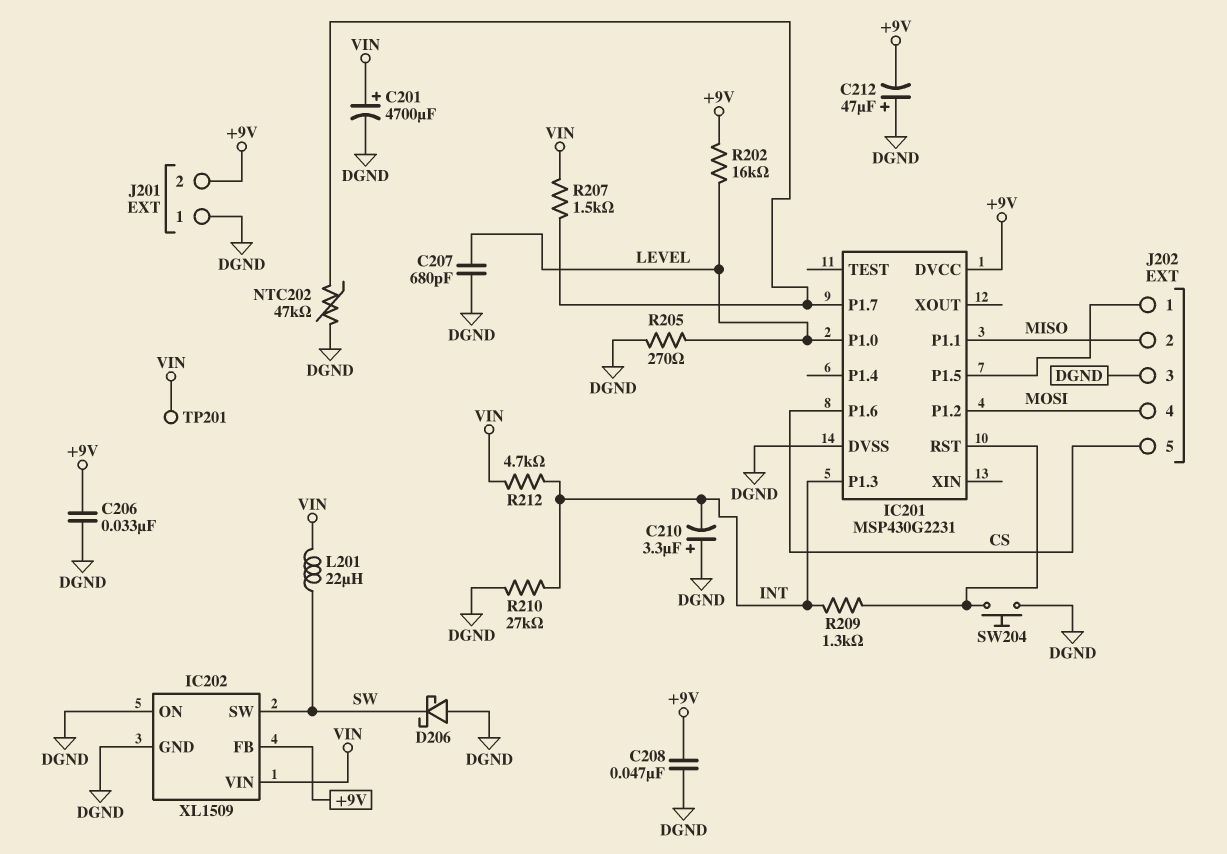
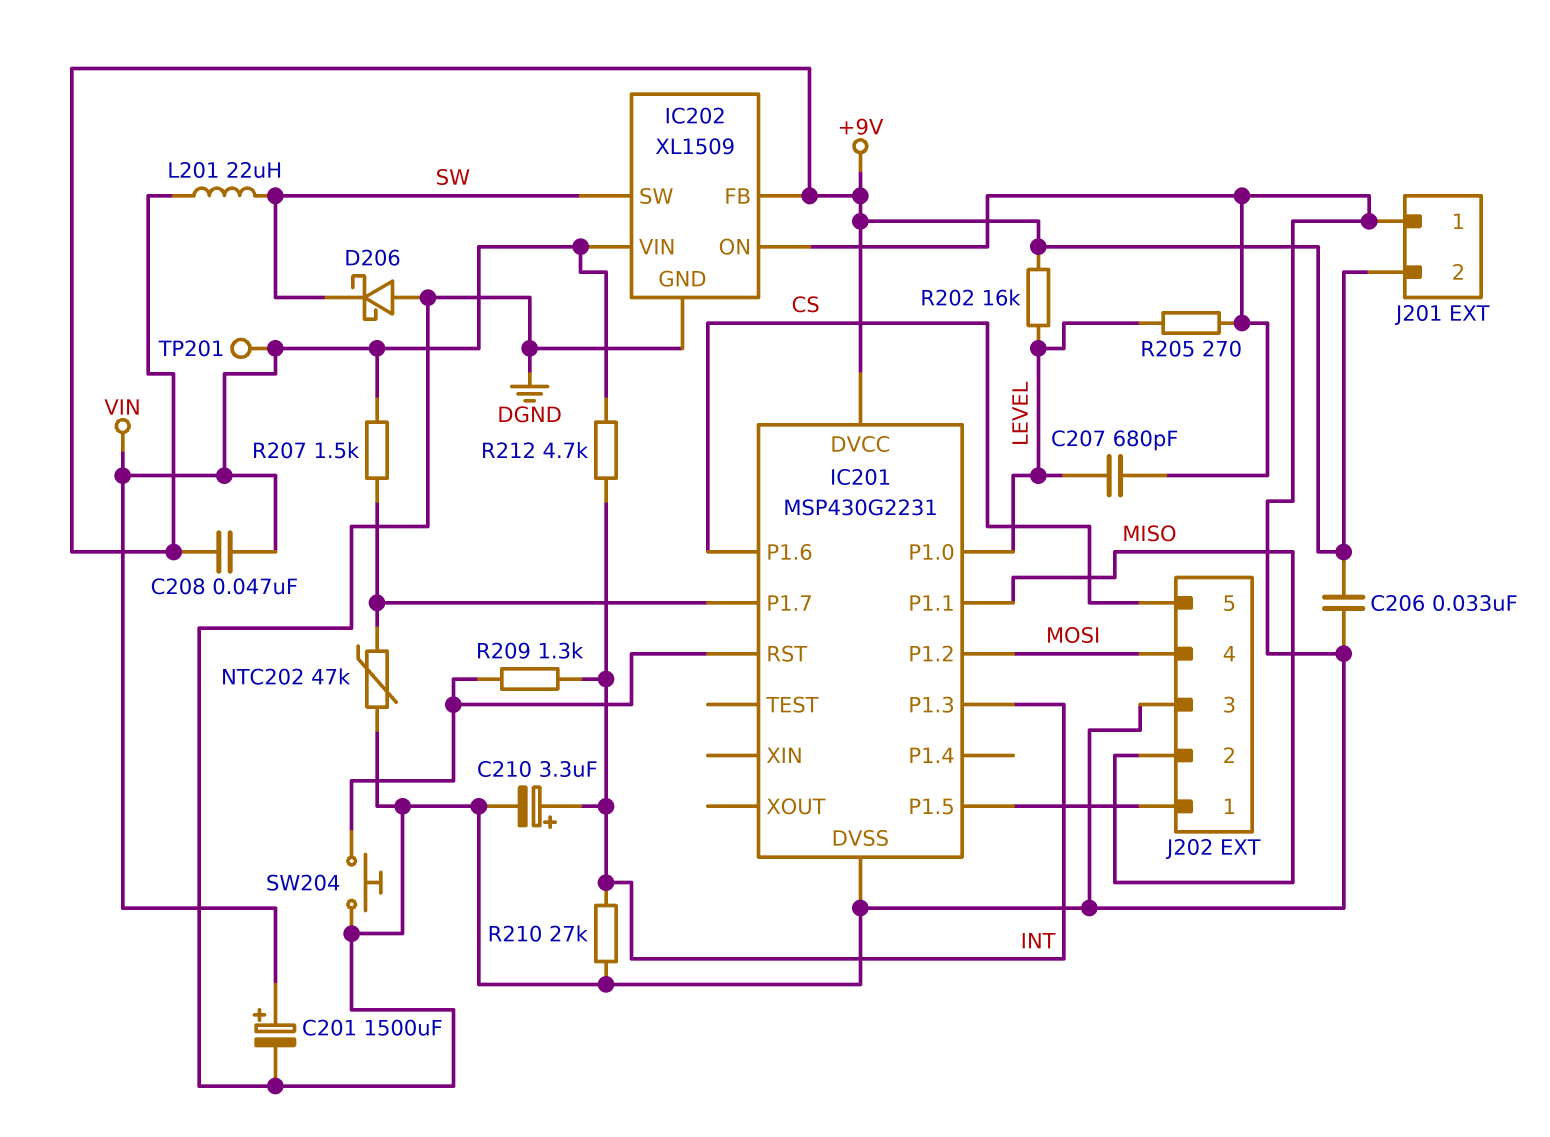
C201: 4700uF (plus VIN, minus DGND) -> 1500uF (plus VIN, minus DGND)
C208: 47nF (+9V, DGND) -> 47nF (+9V, VIN)
C210: 3.3uF (plus DGND, minus INT) -> 3.3uF (plus INT, minus DGND)
C212: 47uF (plus DGND, minus +9V) -> none
L201: 22uH (SW, VIN) -> 22uH (+9V, SW)

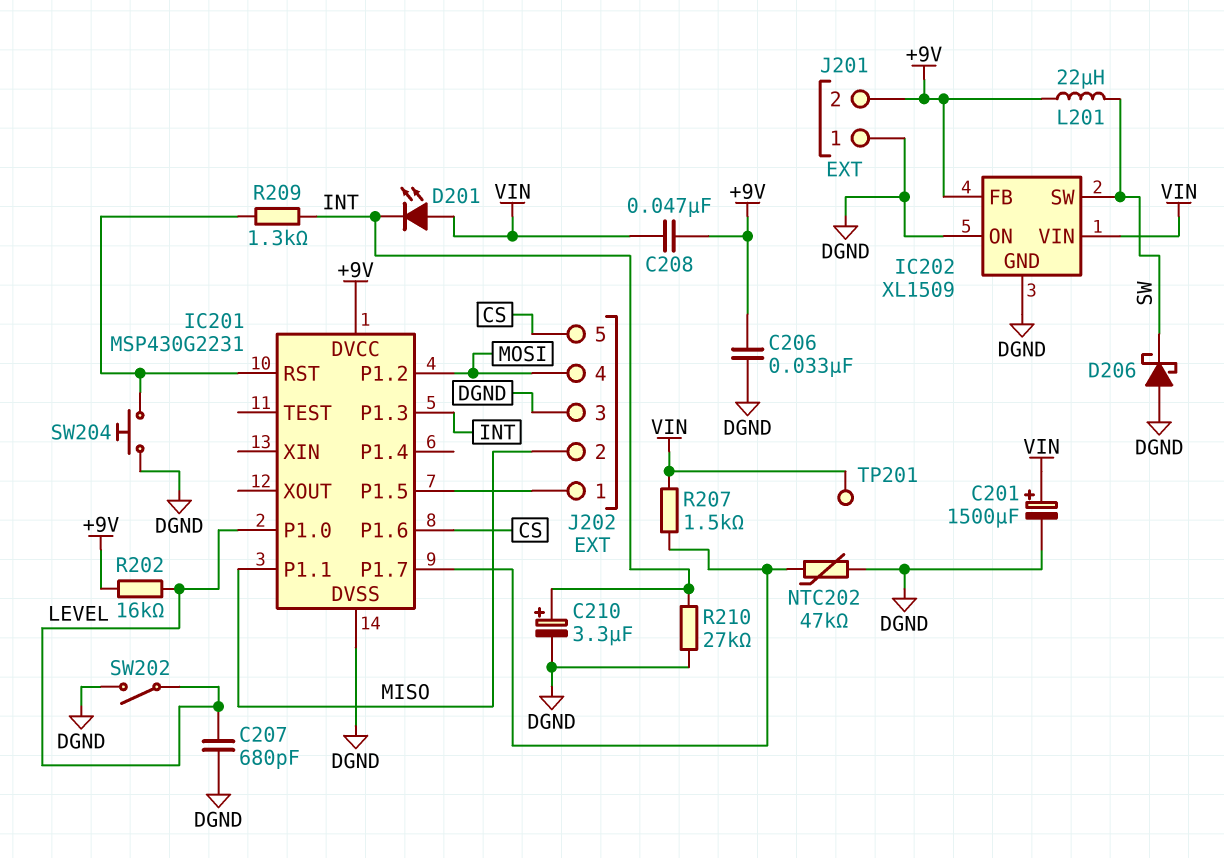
D201: none -> LED (A VIN, K INT)
R205: 270 (DGND, LEVEL) -> none
R212: 4.7k (INT, VIN) -> none
SW202: none -> switch (DGND, LEVEL)

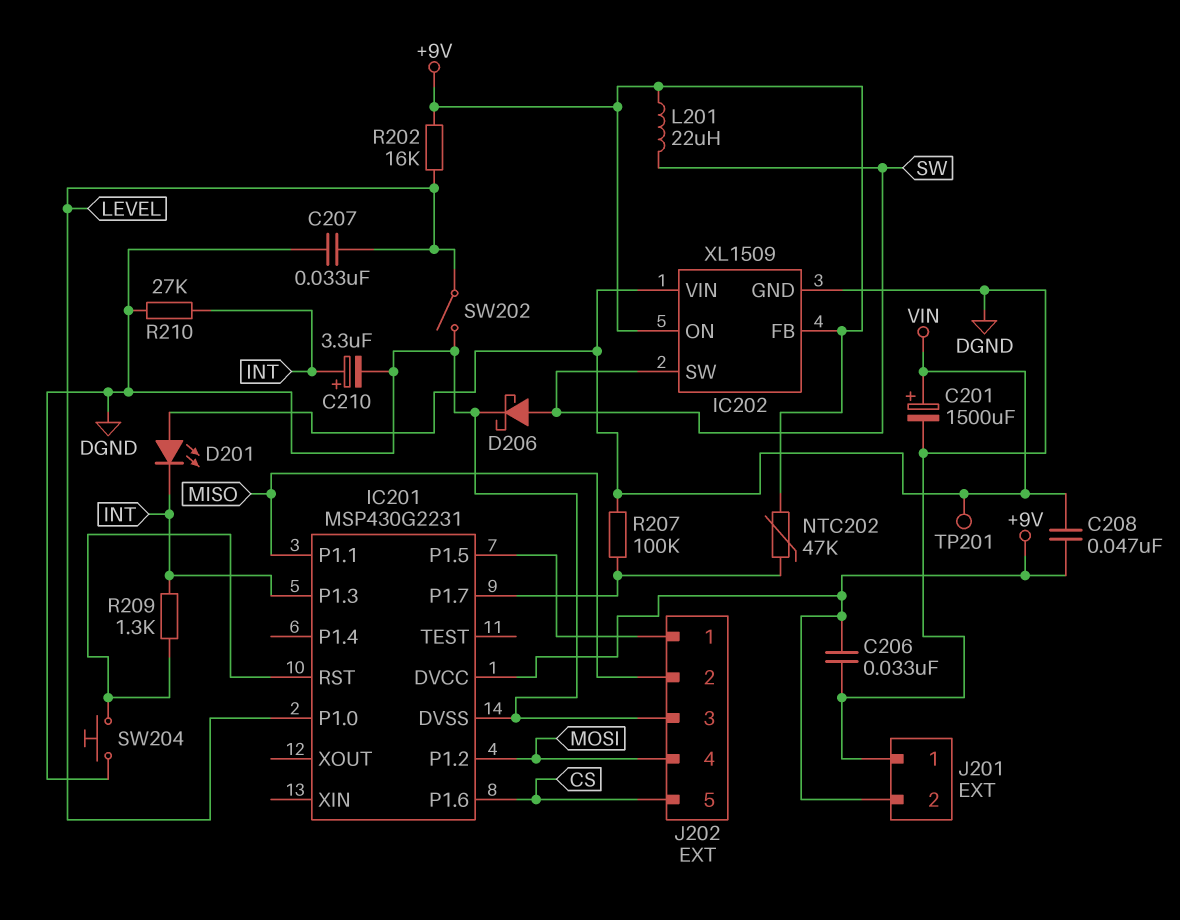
C207: 680pF (DGND, LEVEL) -> 33nF (DGND, LEVEL)
D206: schottky (A DGND, K SW) -> schottky (A SW, K DGND)
IC202 pin ON: DGND -> +9V
NTC202: 47k (DGND, IC201/P1.7) -> 47k (+9V, IC201/P1.7)
R207: 1.5k (IC201/P1.7, VIN) -> 100k (IC201/P1.7, VIN)

